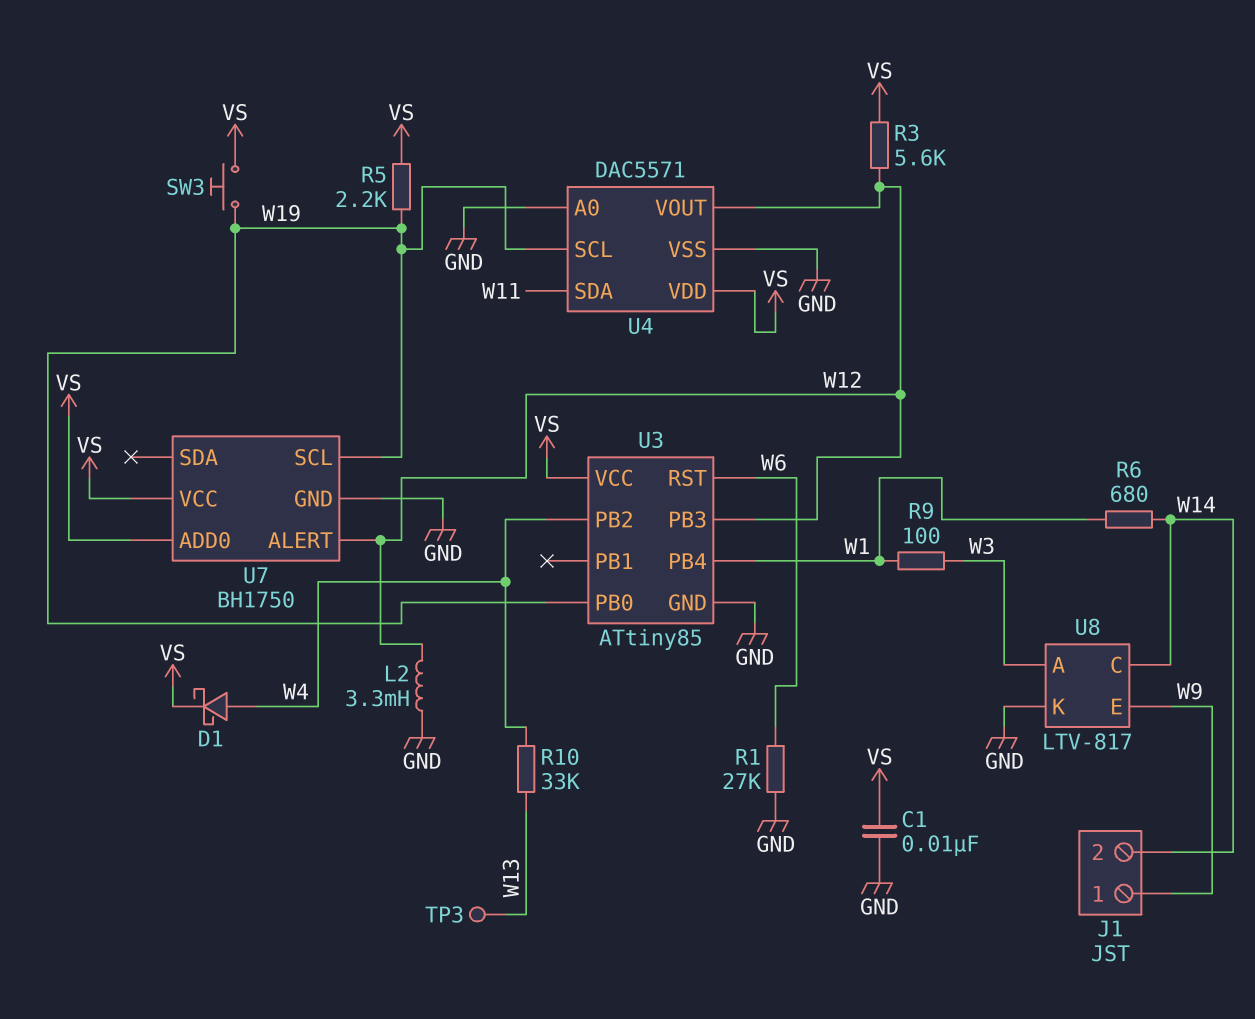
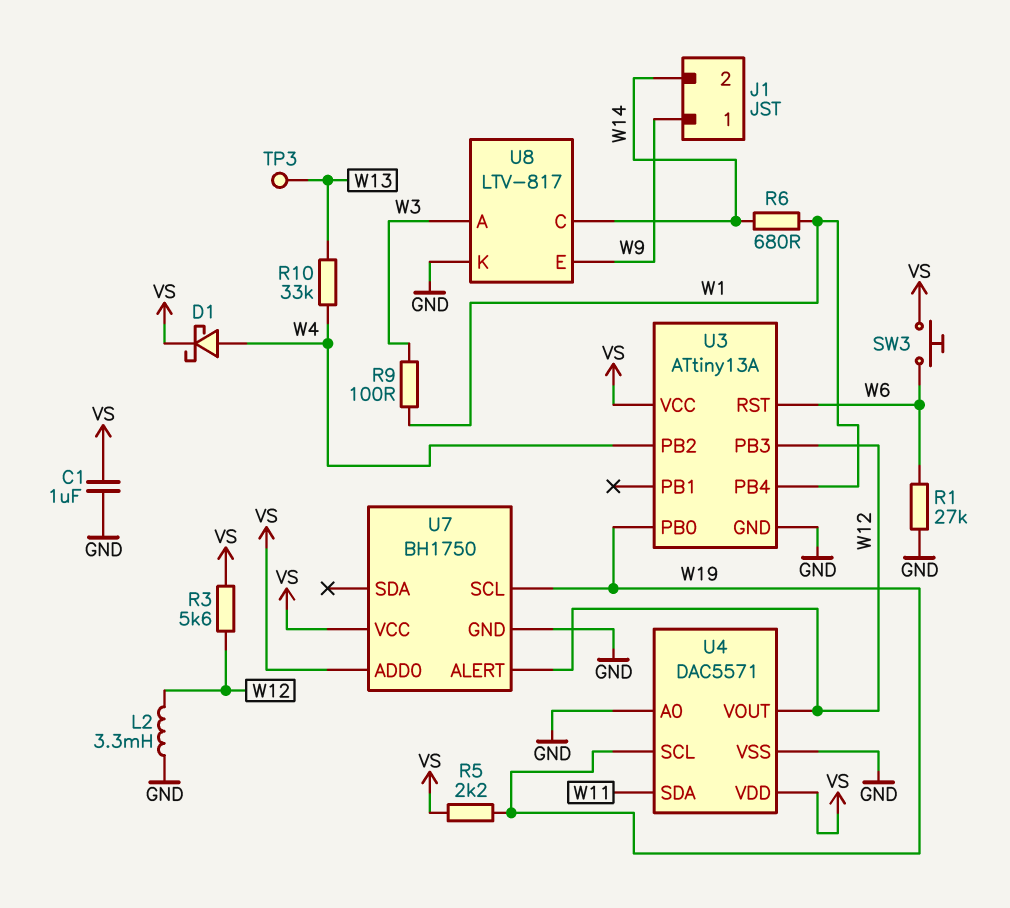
C1: 10nF (GND, VS) -> 1uF (GND, VS)
SW3: button (VS, W19) -> button (VS, W6)
U3: ATtiny85 -> ATtiny13A

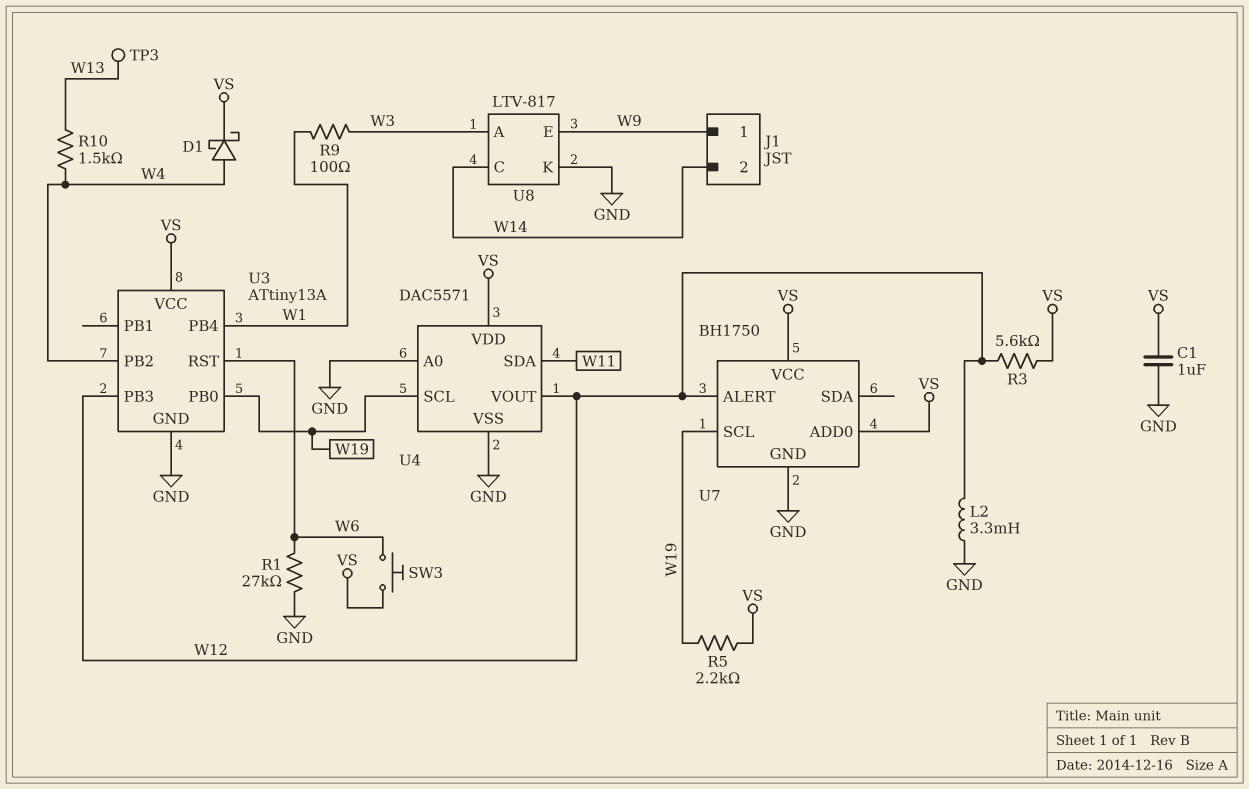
R6: 680 (W1, W14) -> none
R10: 33k (W4, W13) -> 1.5k (W4, W13)

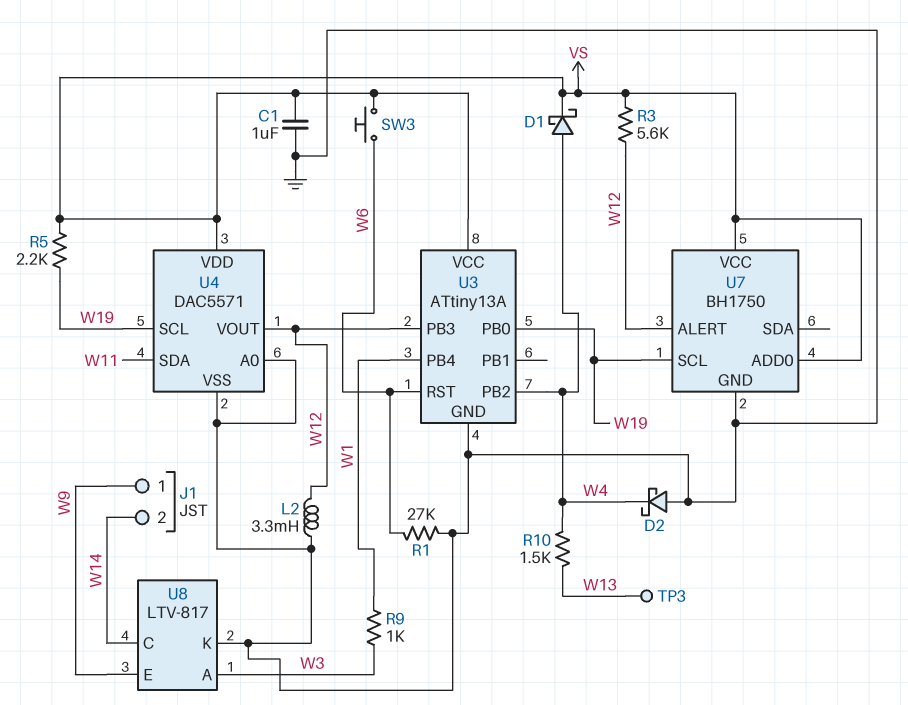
D2: none -> schottky (A GND, K W4)
R9: 100 (W1, W3) -> 1k (W1, W3)

